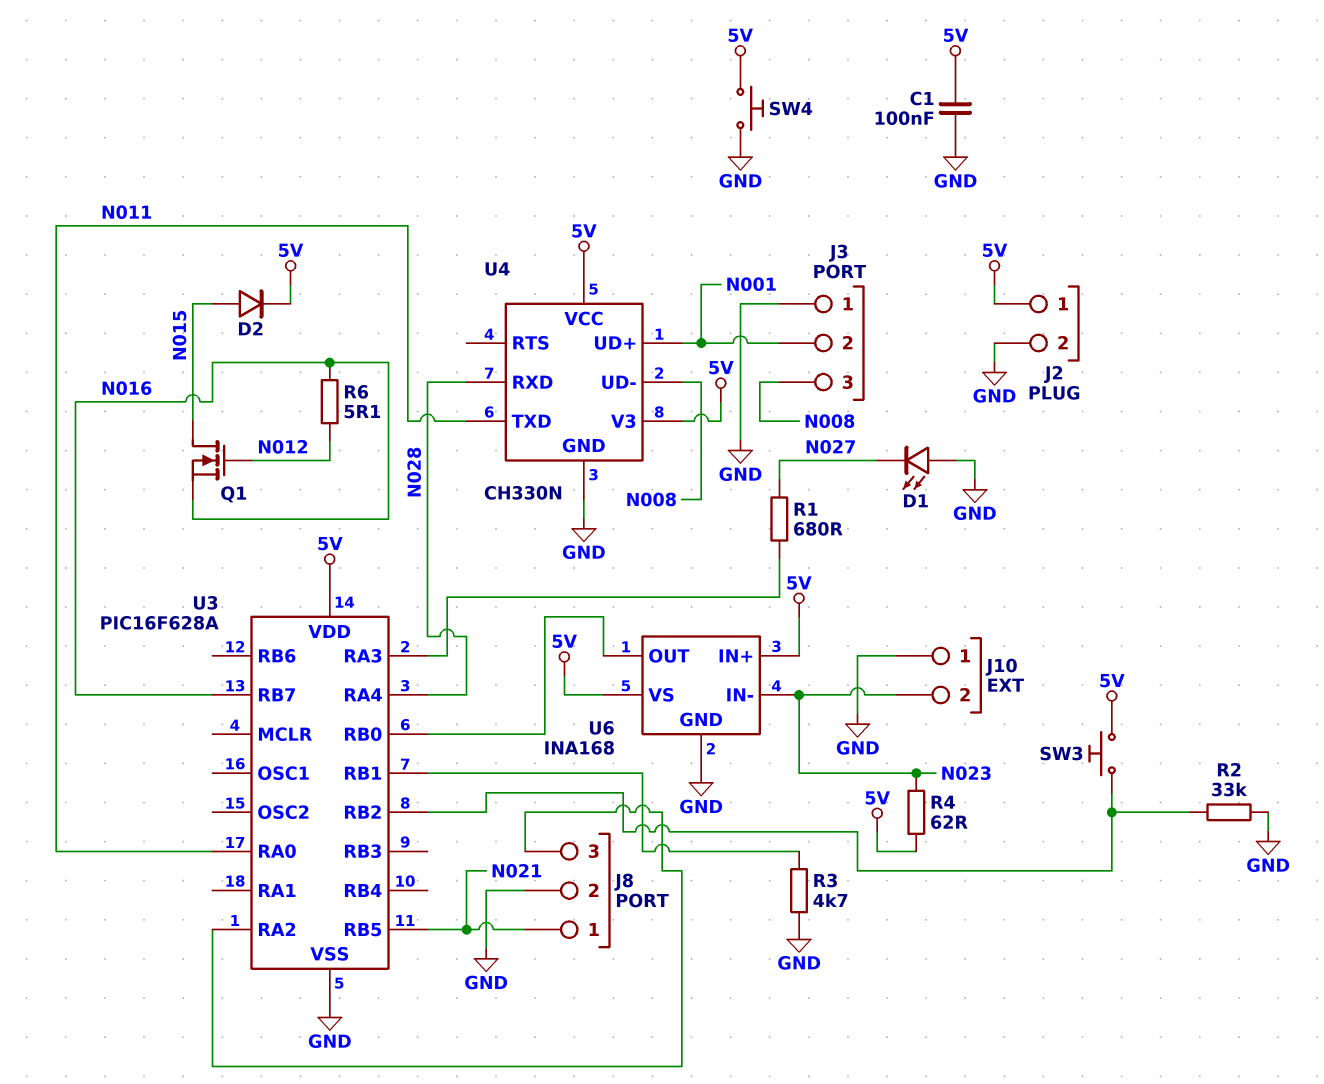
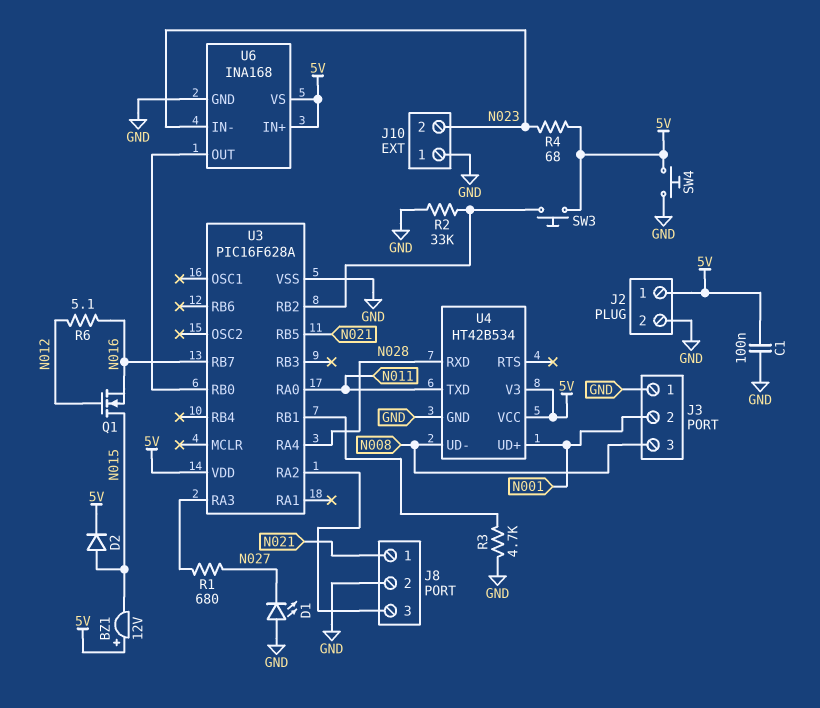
BZ1: none -> buzzer 12V (plus 5V, minus N015)
R4: 62 (5V, N023) -> 68 (5V, N023)
U4: CH330N -> HT42B534

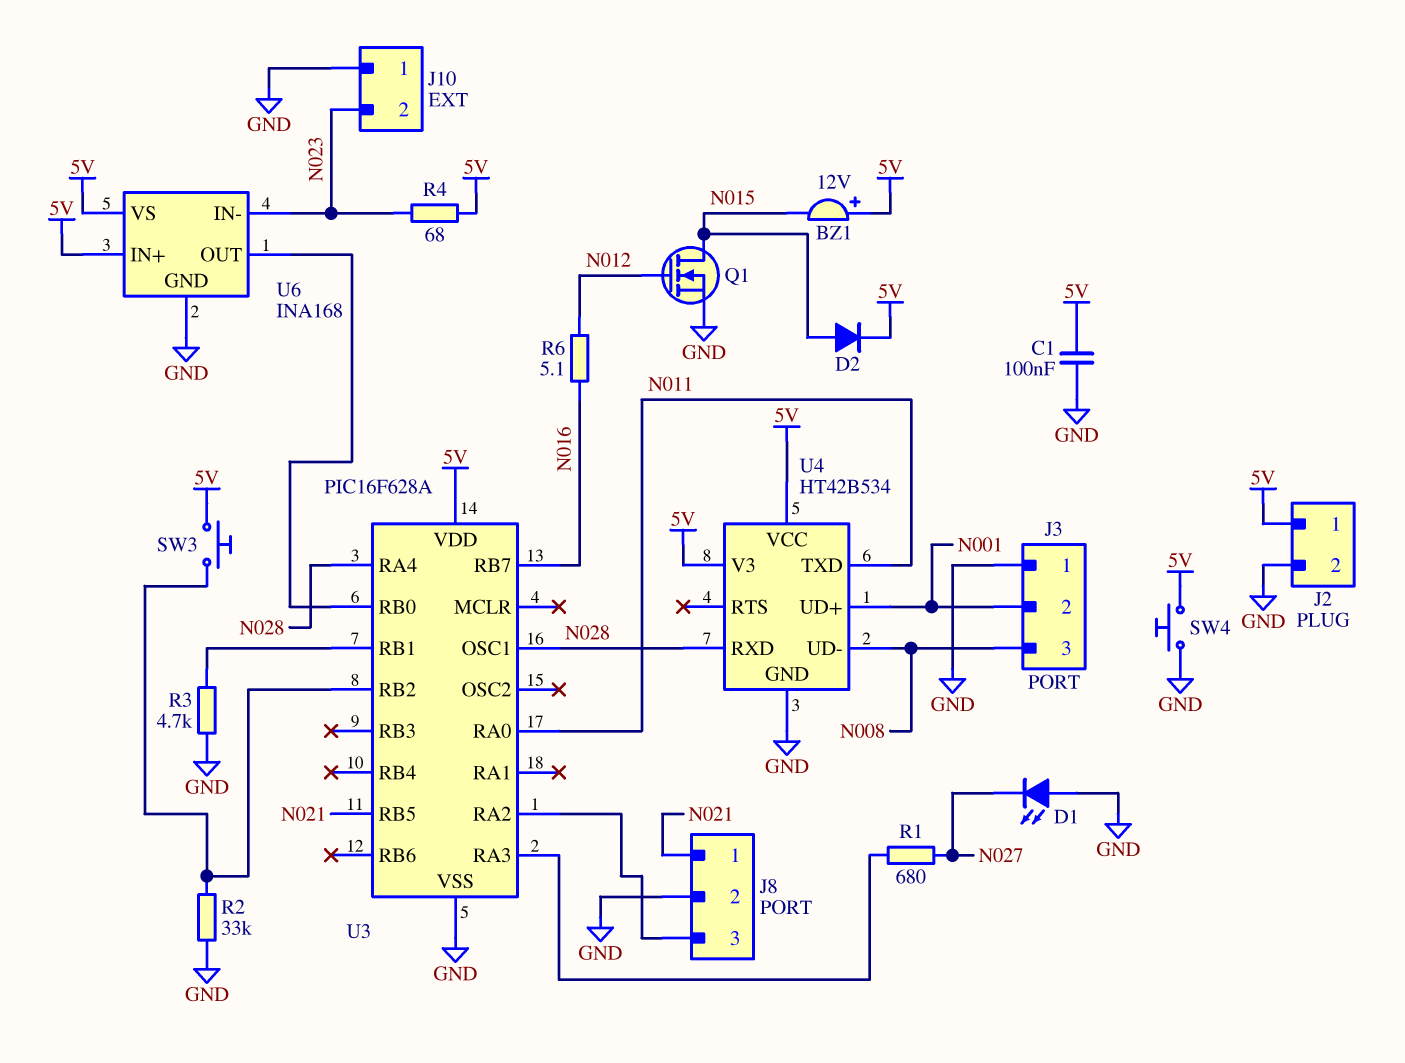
Q1: NMOS (G N012, D N015, S N016) -> NMOS (G N012, D N015, S GND)
U3 pin OSC1: none -> N028

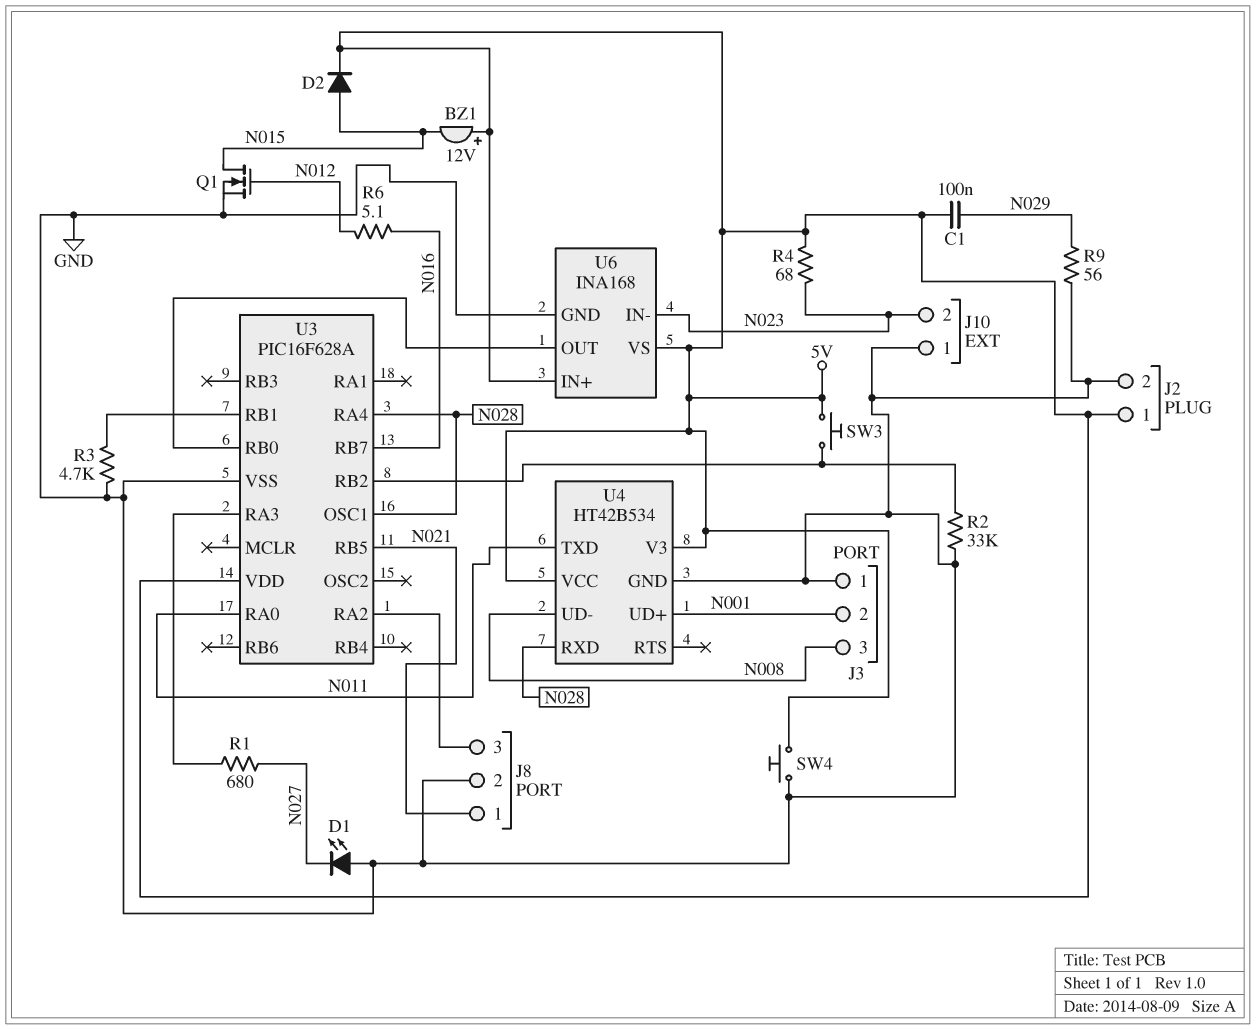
C1: 100nF (5V, GND) -> 100nF (5V, N029)
R9: none -> 56 (GND, N029)

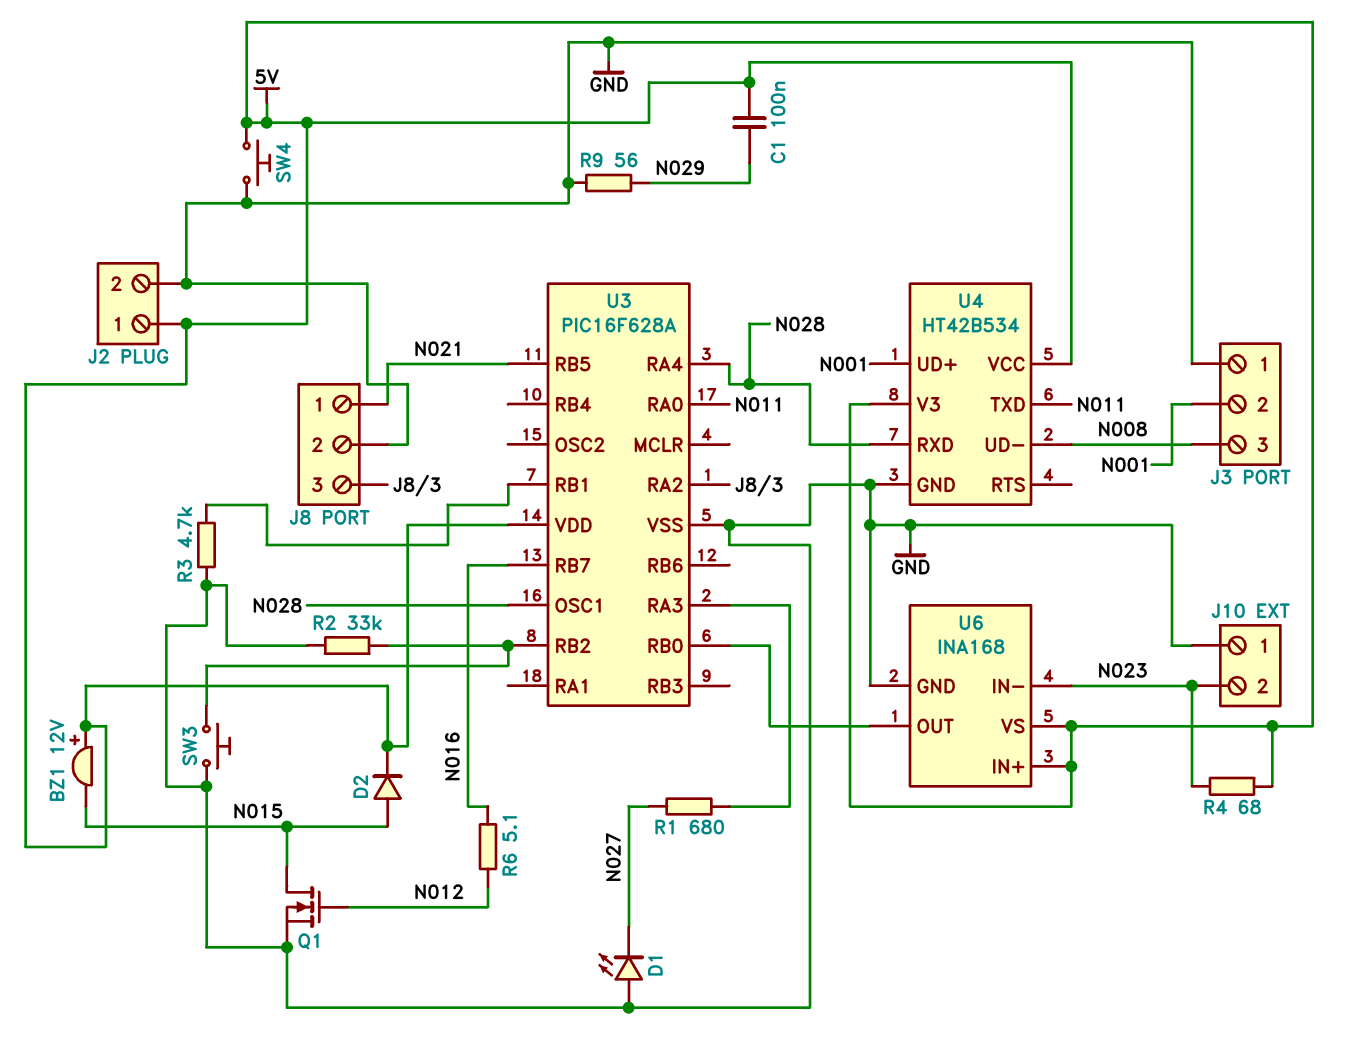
SW3: button (5V, U3/RB2) -> button (GND, U3/RB2)

